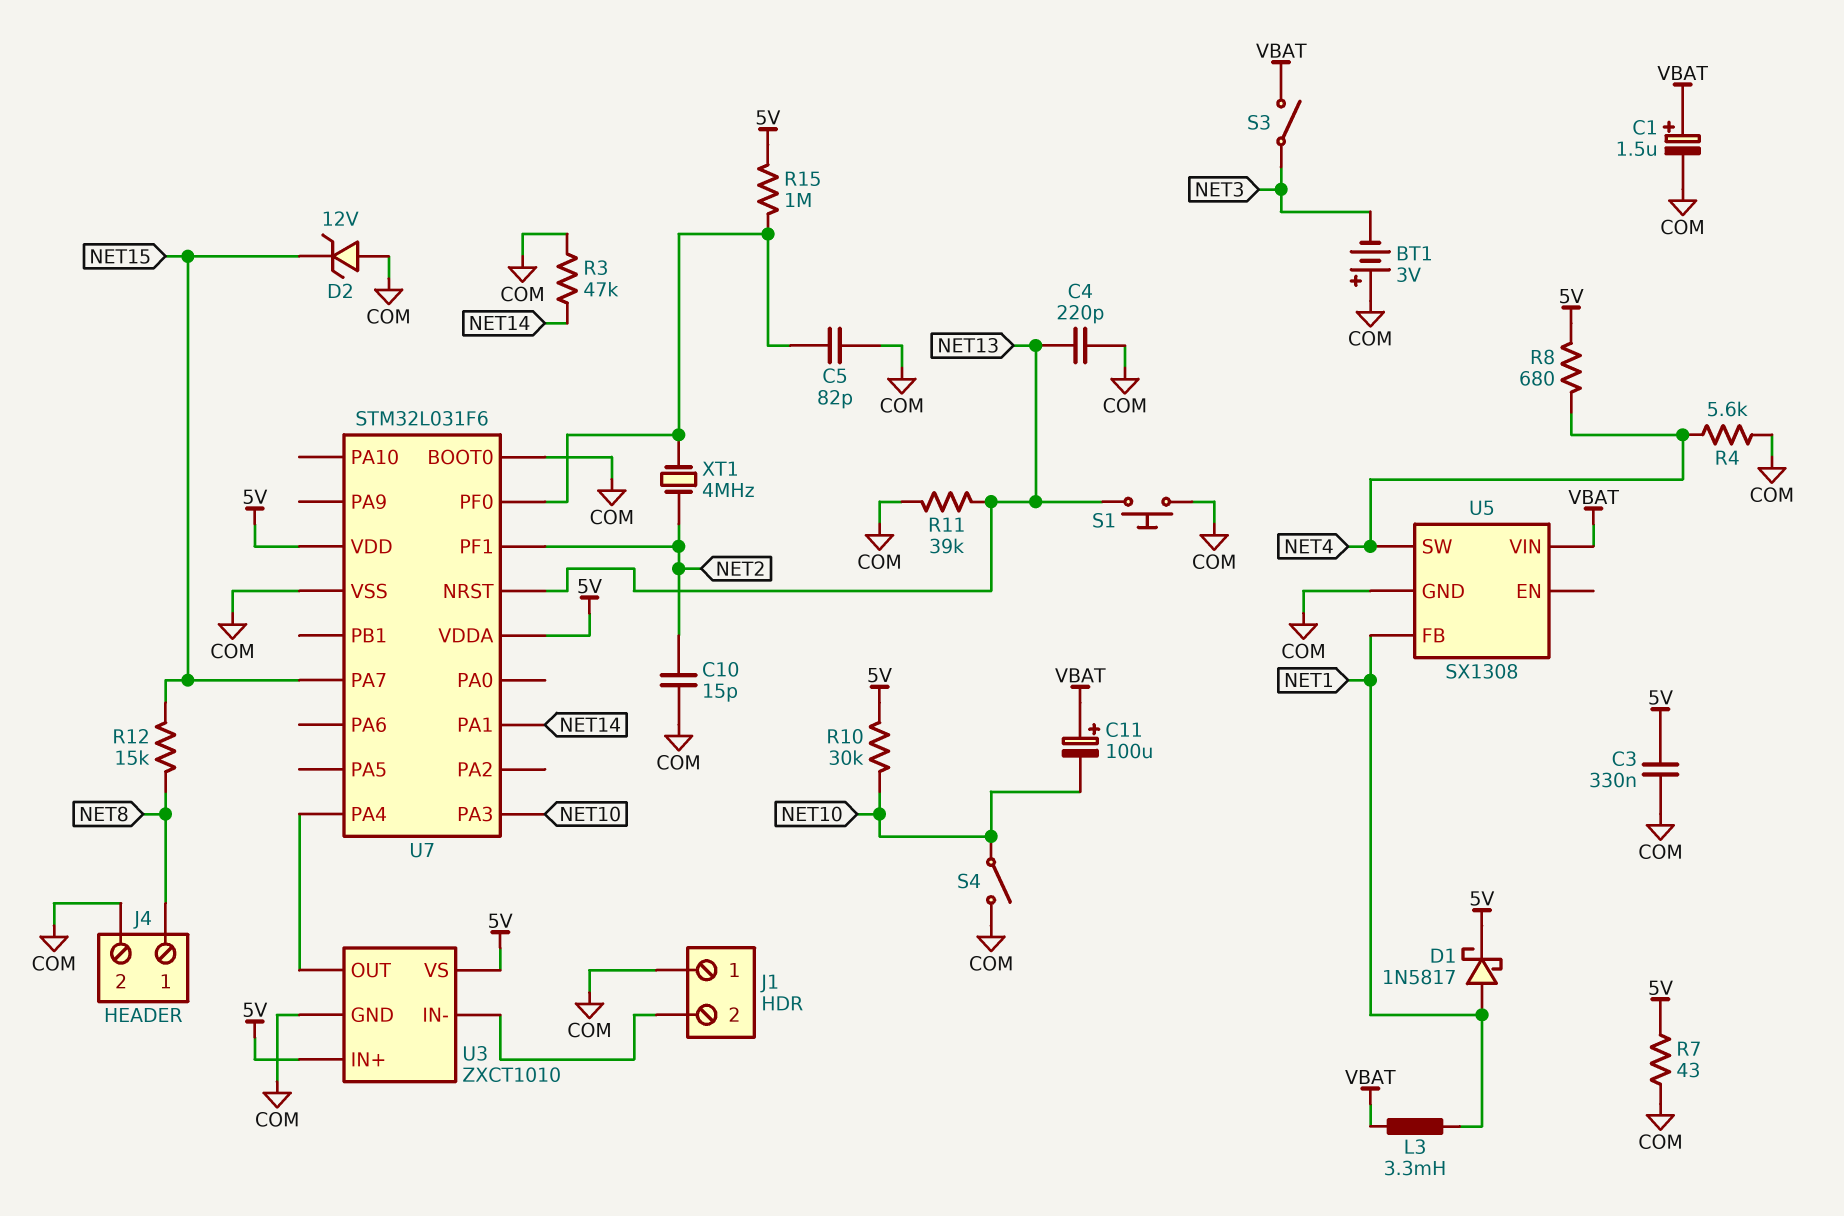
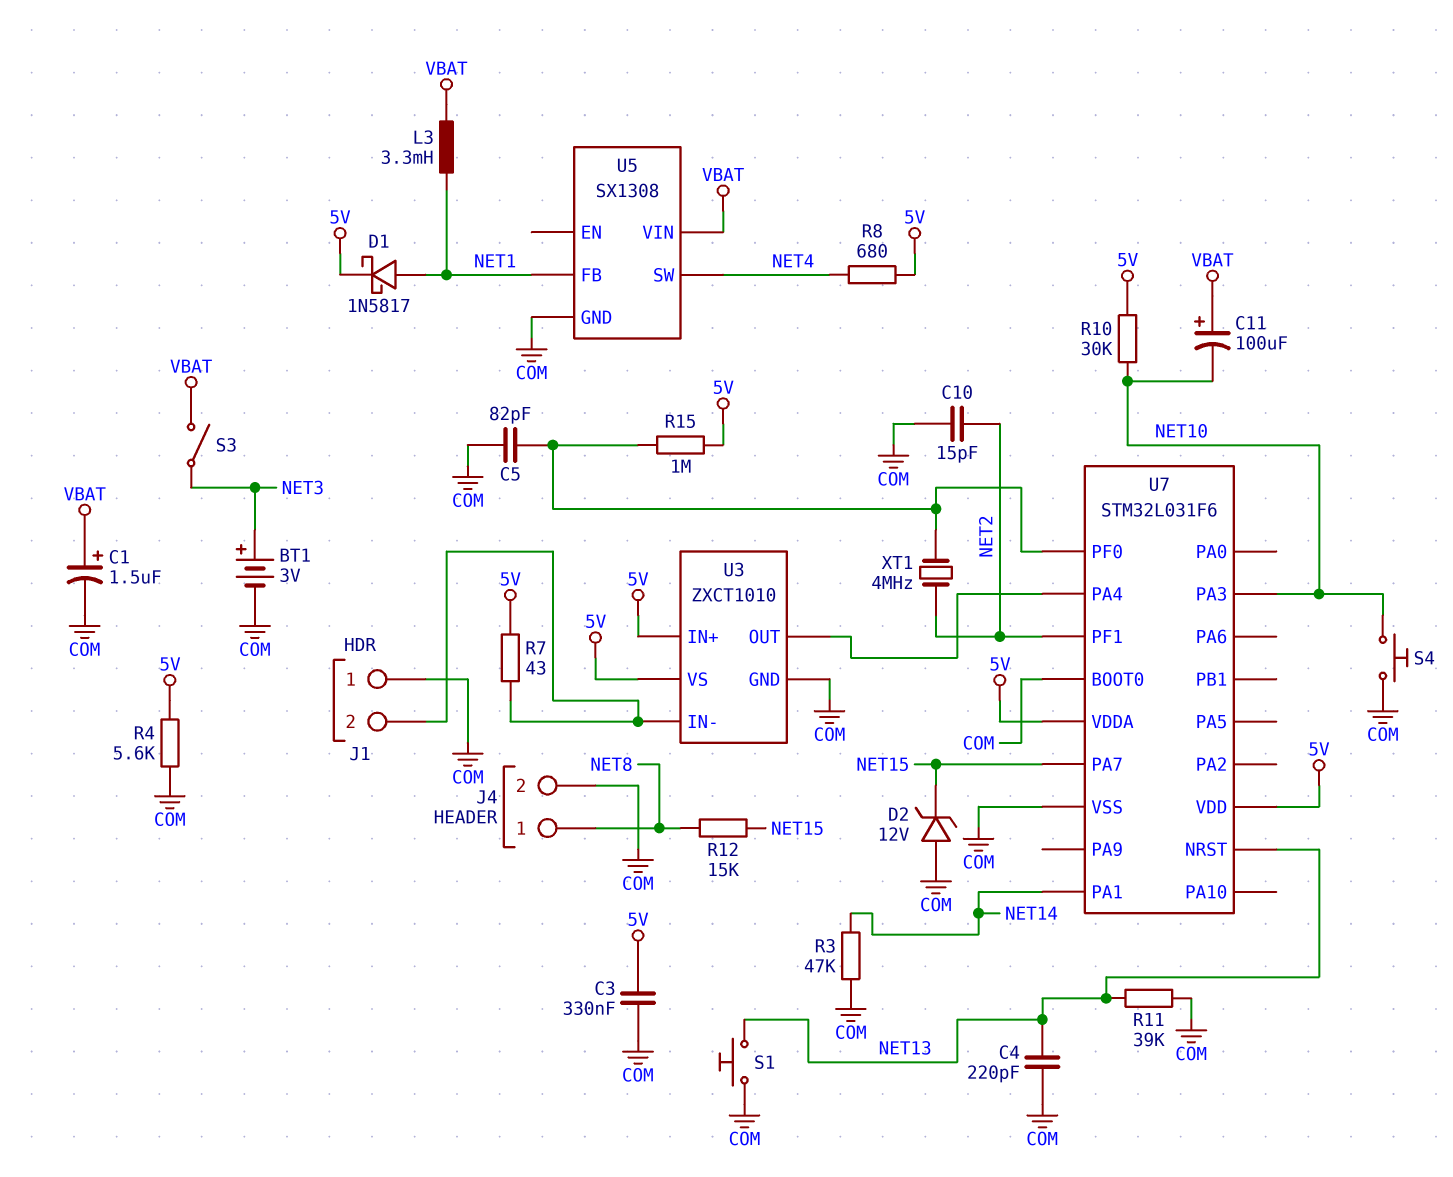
BT1: 3V (plus COM, minus NET3) -> 3V (plus NET3, minus COM)
R4: 5.6k (COM, NET4) -> 5.6k (5V, COM)
R7: 43 (5V, COM) -> 43 (5V, J1/2)
S4: switch (COM, NET10) -> button (COM, NET10)

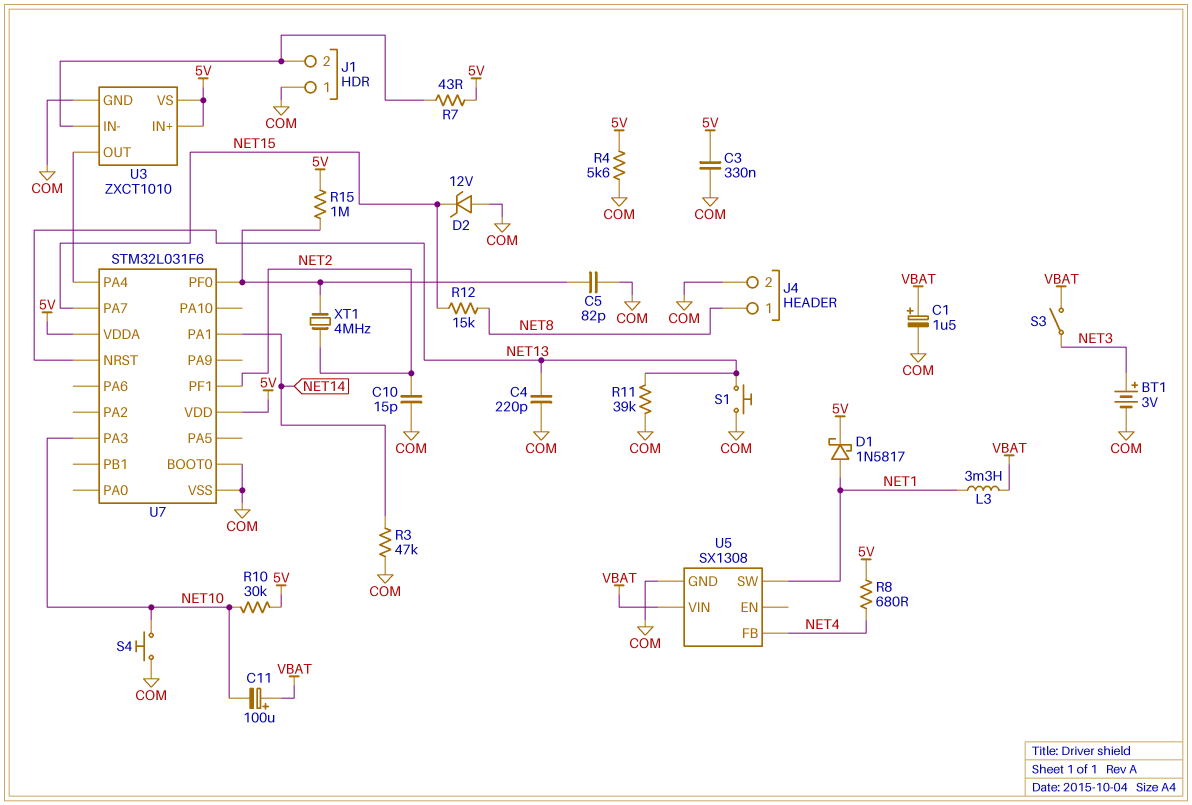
U5 pin FB: NET1 -> NET4
U5 pin SW: NET4 -> NET1

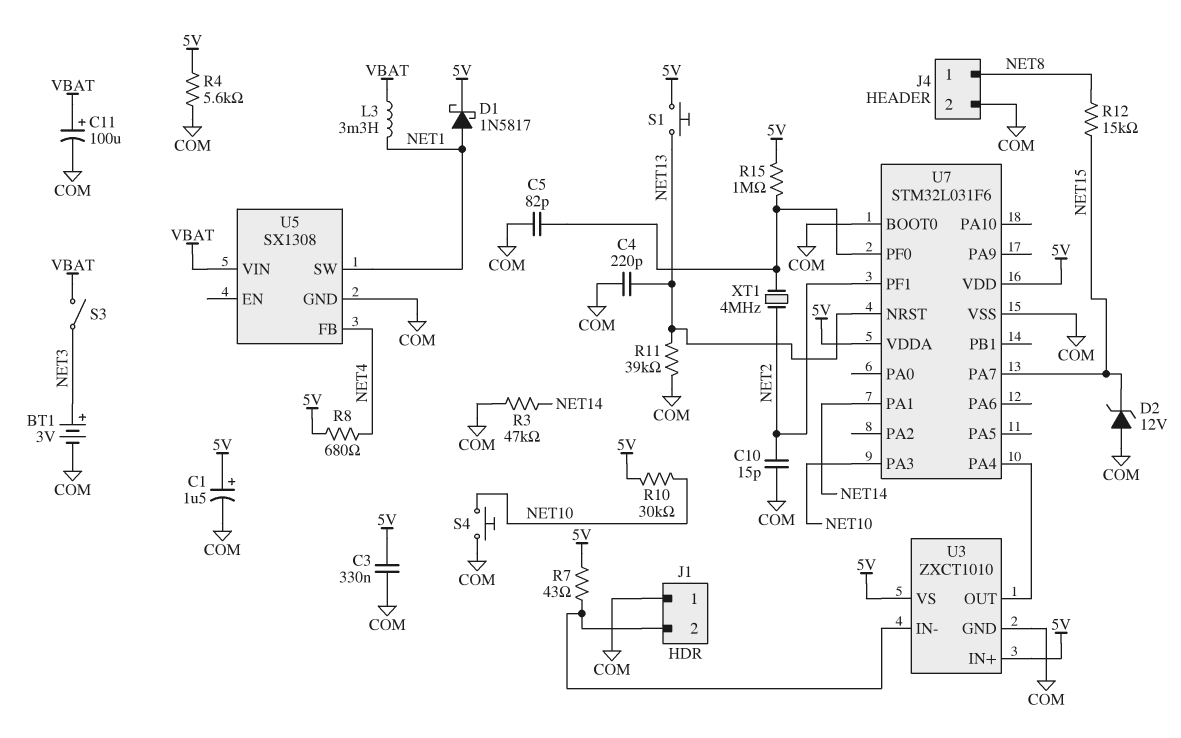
C1: 1.5uF (plus VBAT, minus COM) -> 1.5uF (plus 5V, minus COM)
C11: 100uF (plus VBAT, minus NET10) -> 100uF (plus VBAT, minus COM)
S1: button (COM, NET13) -> button (5V, NET13)

